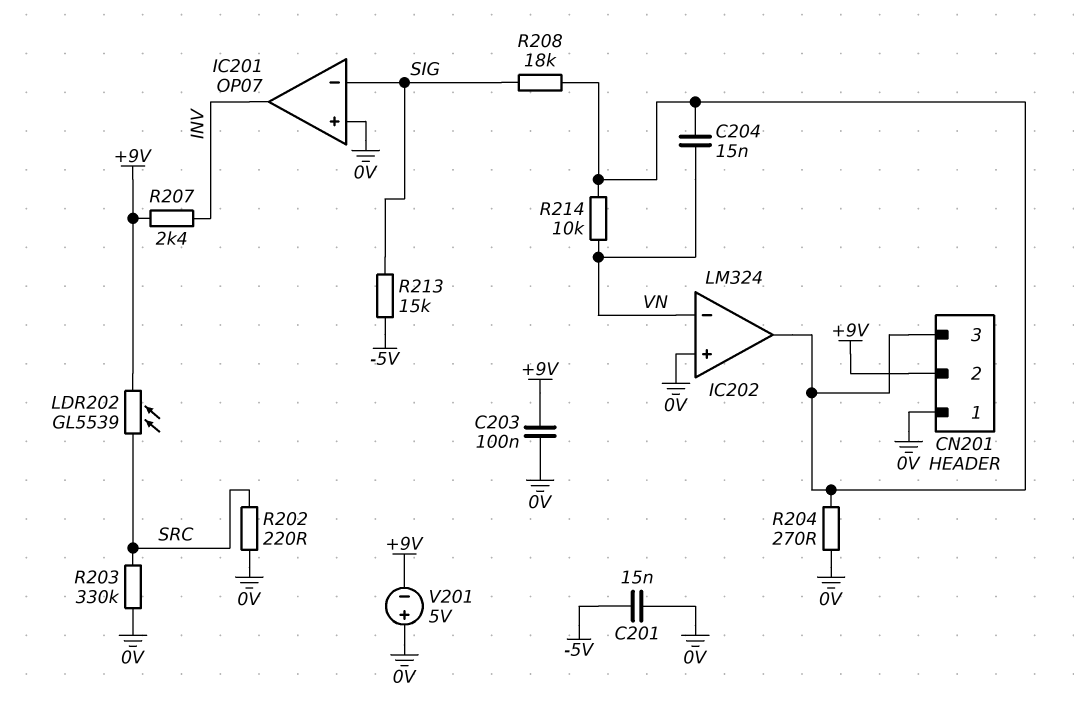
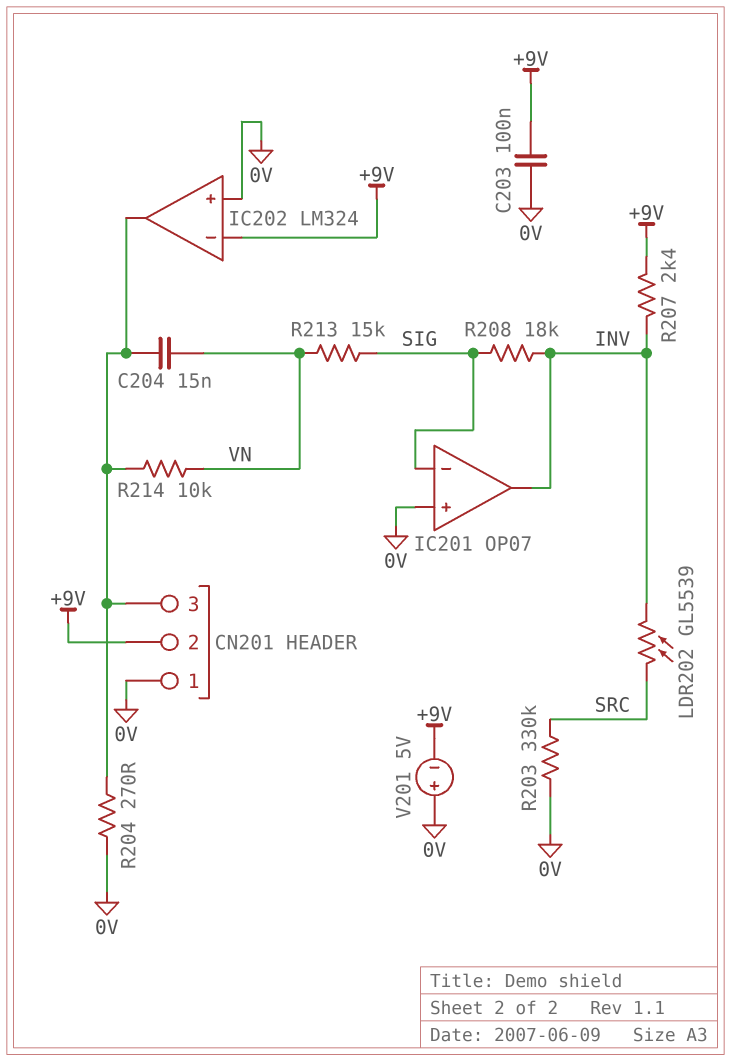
C201: 15nF (-5V, 0V) -> none
IC202 pin in-: VN -> +9V
LDR202: GL5539 (+9V, SRC) -> GL5539 (INV, SRC)
R202: 220 (0V, SRC) -> none
R208: 18k (CN201/3, SIG) -> 18k (INV, SIG)
R213: 15k (-5V, SIG) -> 15k (SIG, VN)

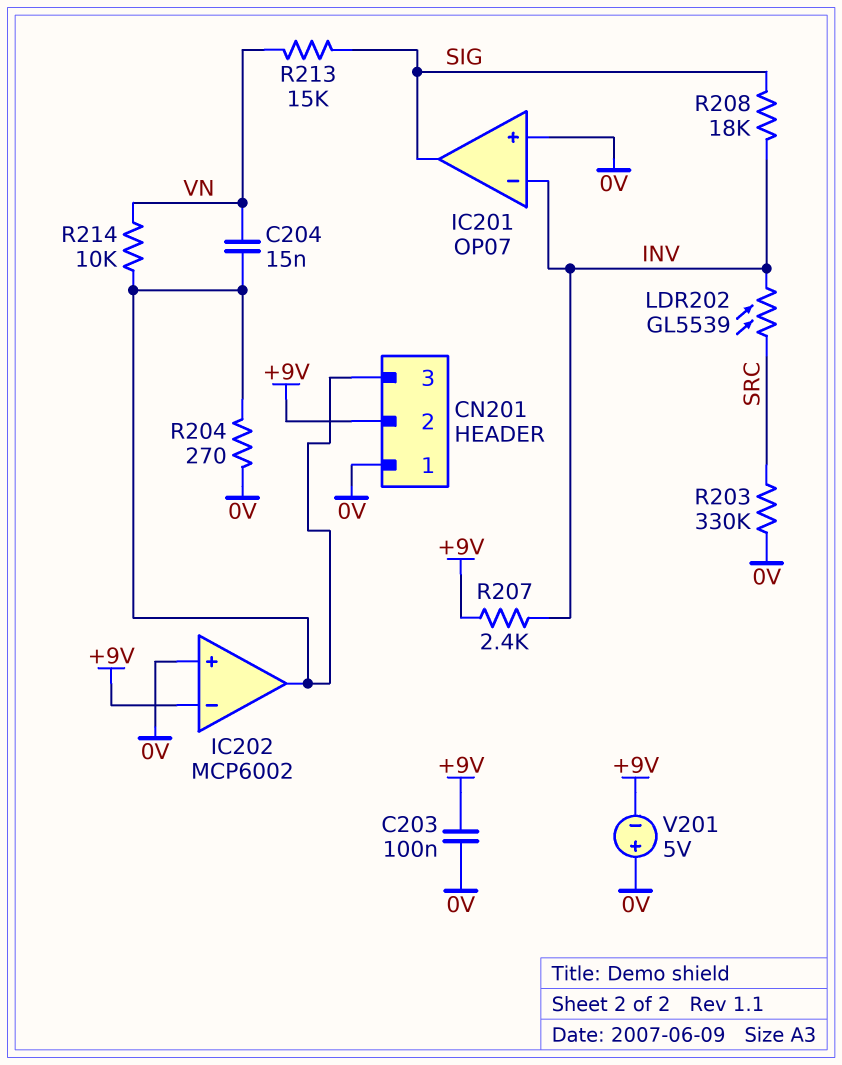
IC201 pin in-: SIG -> INV
IC201 pin out: INV -> SIG
IC202: LM324 -> MCP6002

